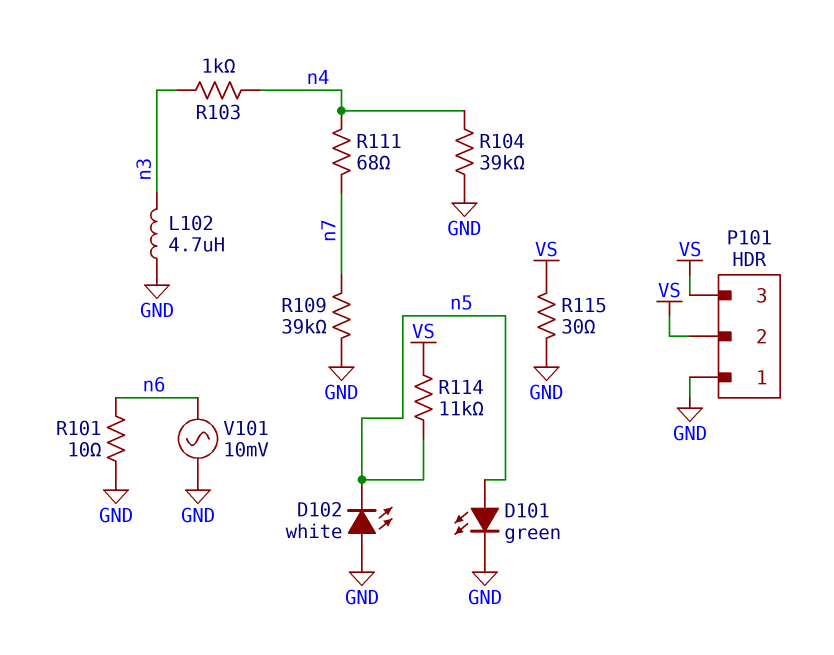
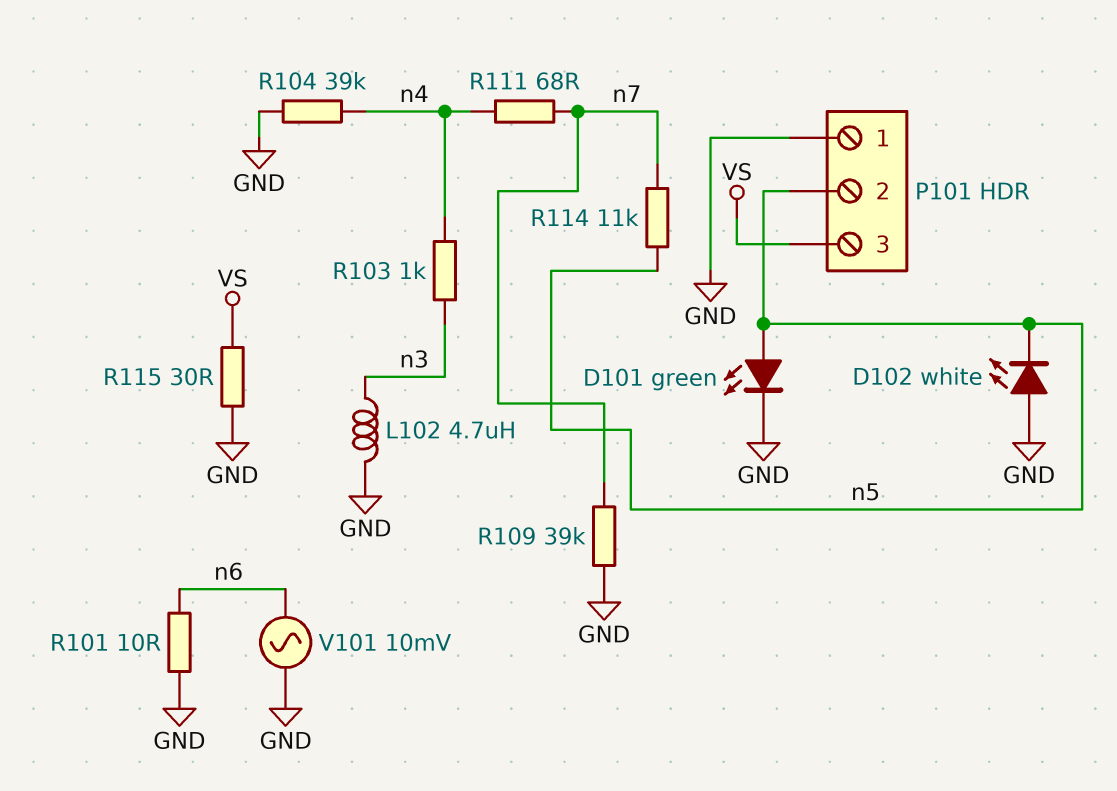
P101 pin 2: VS -> n5
R114: 11k (VS, n5) -> 11k (n5, n7)

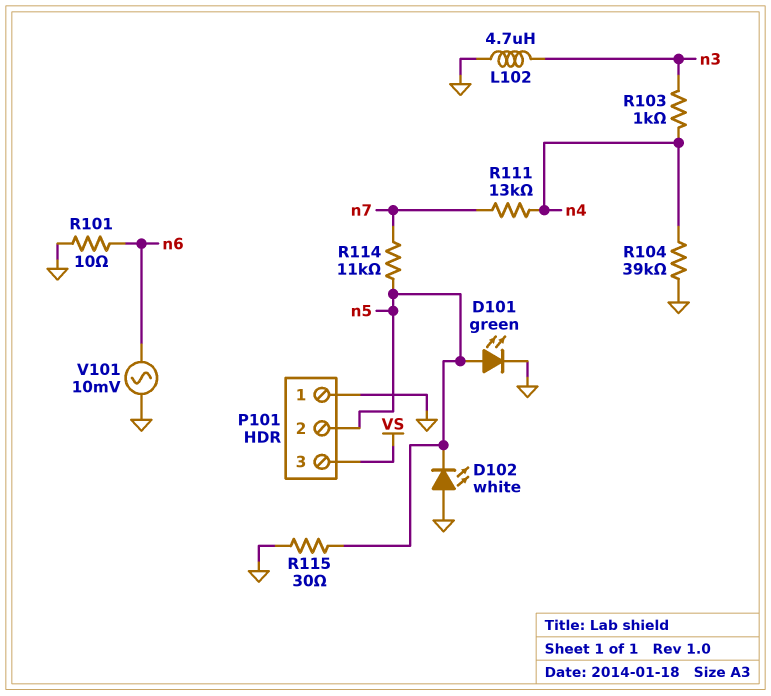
R109: 39k (GND, n7) -> none
R111: 68 (n4, n7) -> 13k (n4, n7)
R115: 30 (GND, VS) -> 30 (GND, n5)

